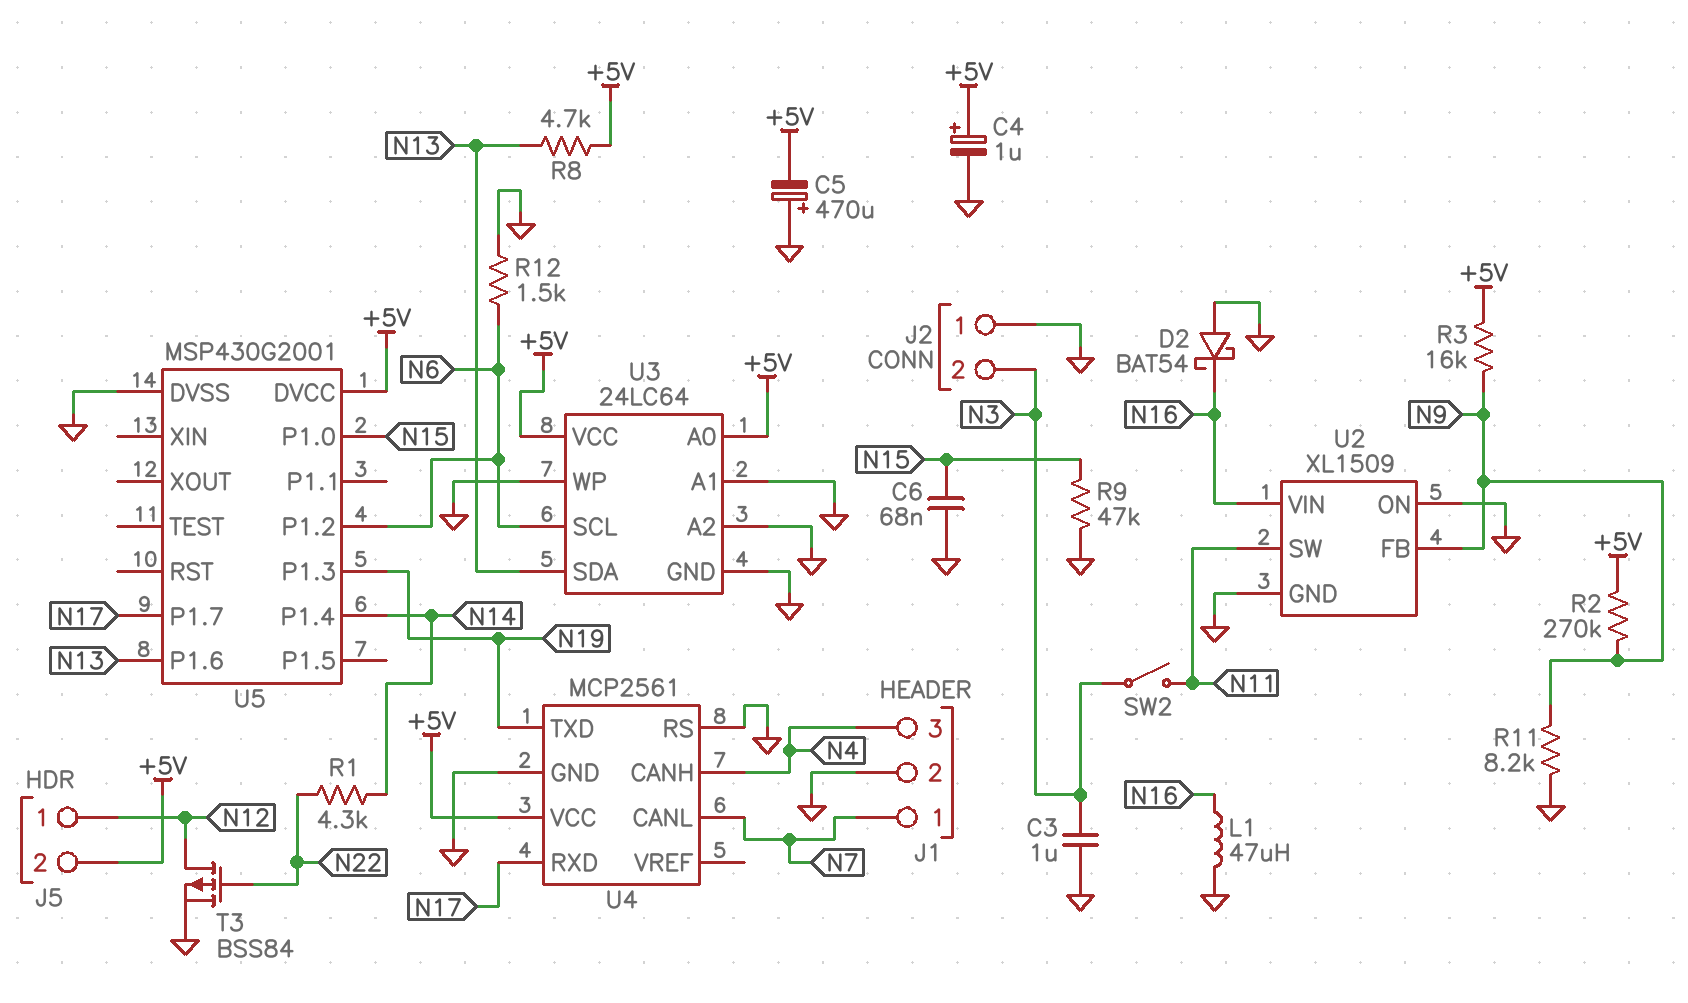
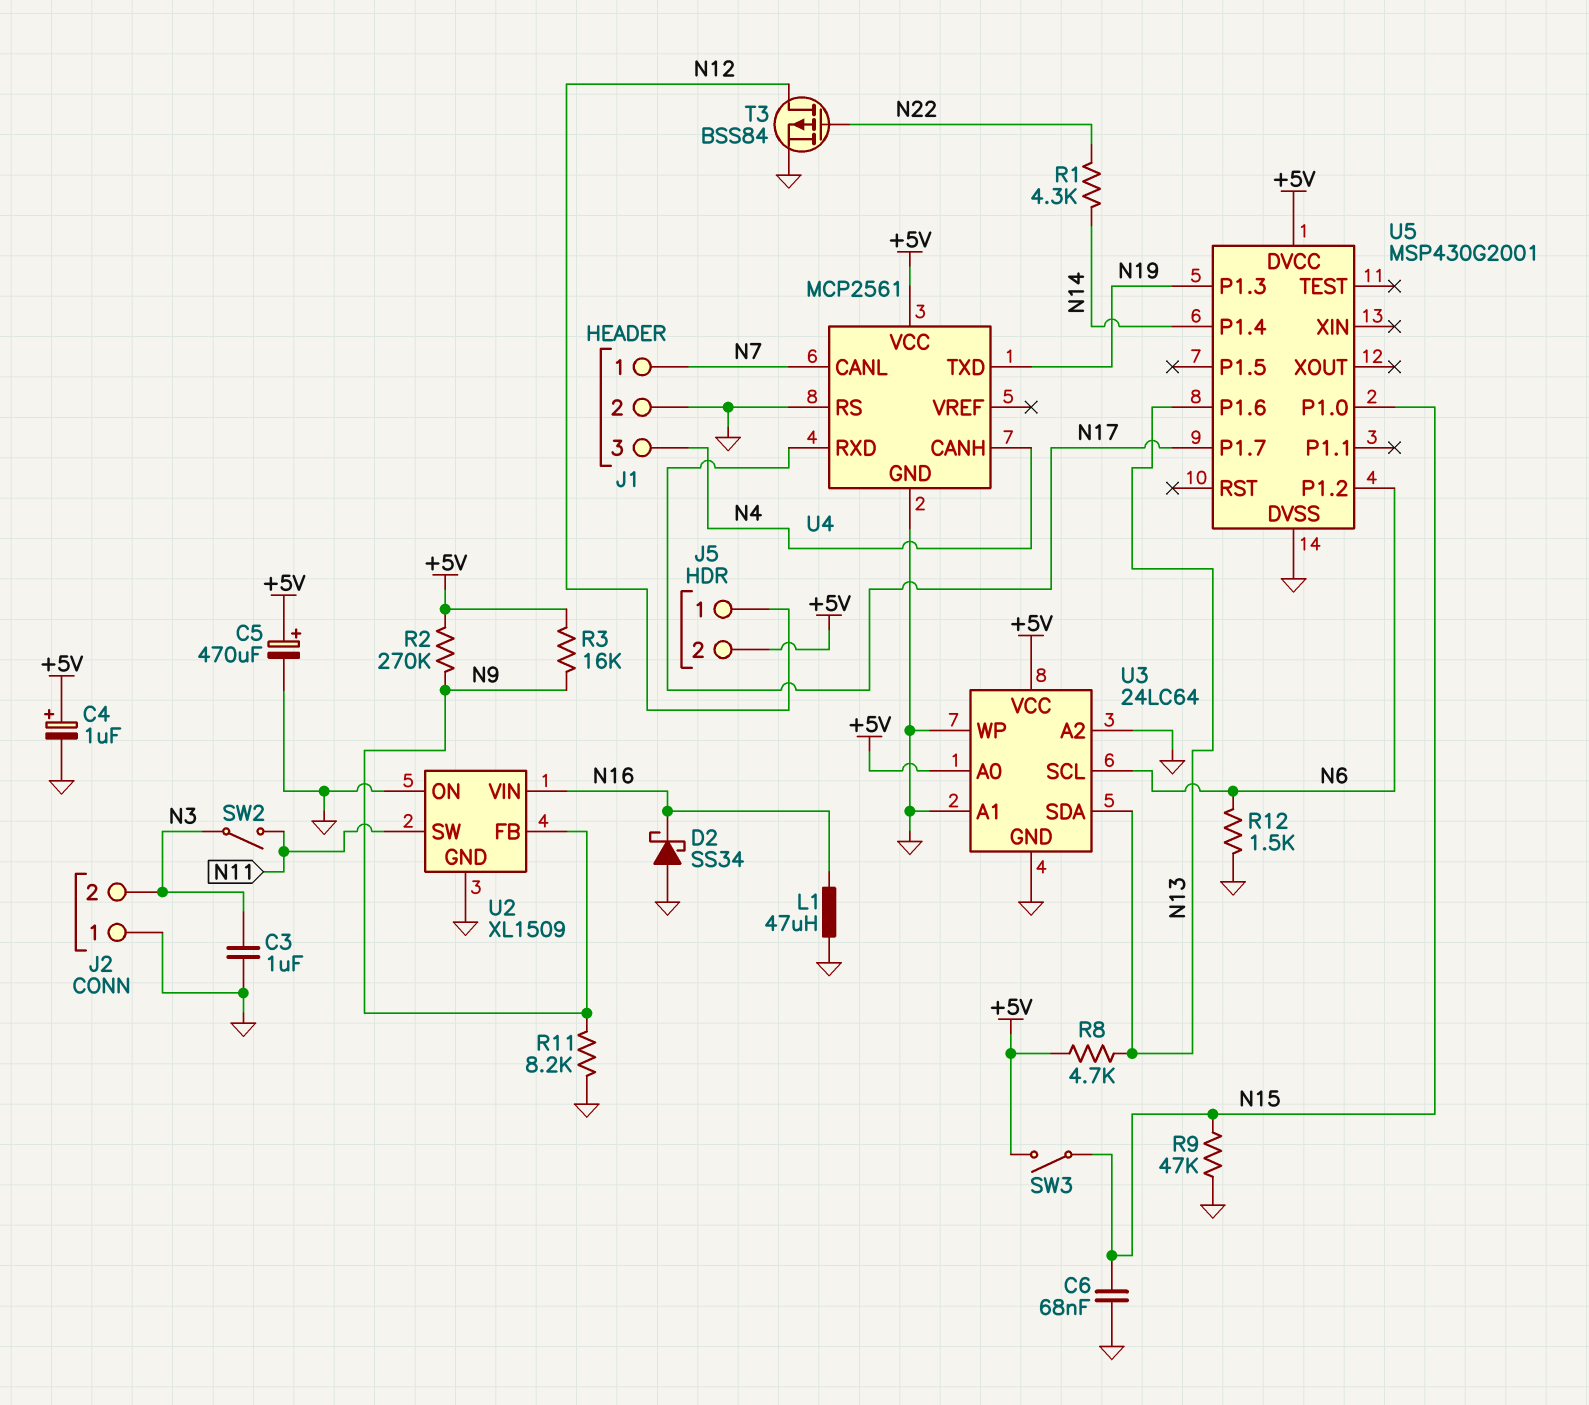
C5: 470uF (plus GND, minus +5V) -> 470uF (plus +5V, minus GND)
D2: schottky BAT54 (A GND, K N16) -> schottky SS34 (A GND, K N16)
SW3: none -> switch (+5V, N15)

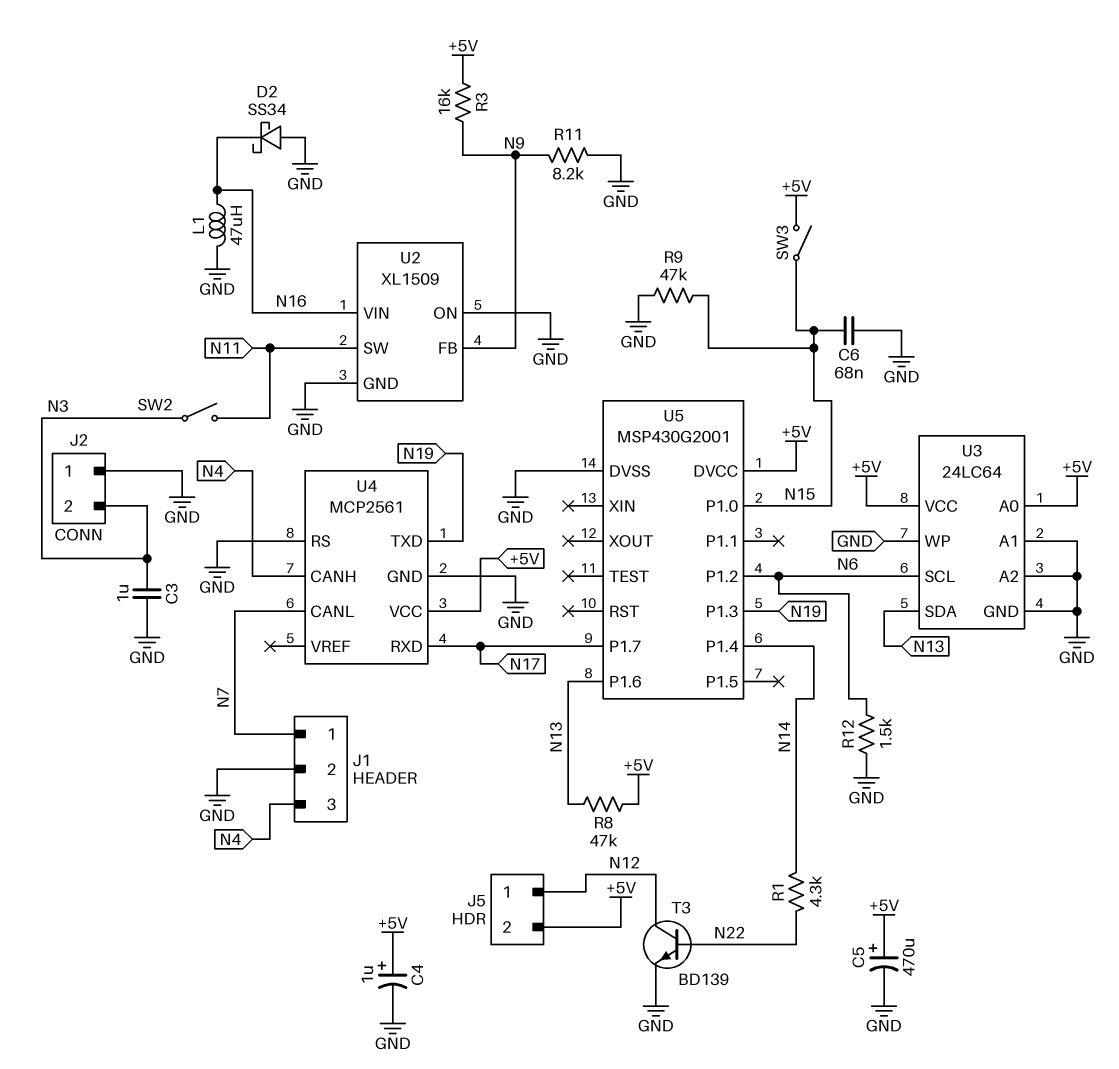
R2: 270k (+5V, N9) -> none
R8: 4.7k (+5V, N13) -> 47k (+5V, N13)
T3: PMOS BSS84 (G N22, D N12, S GND) -> NPN BD139 (B N22, C N12, E GND)

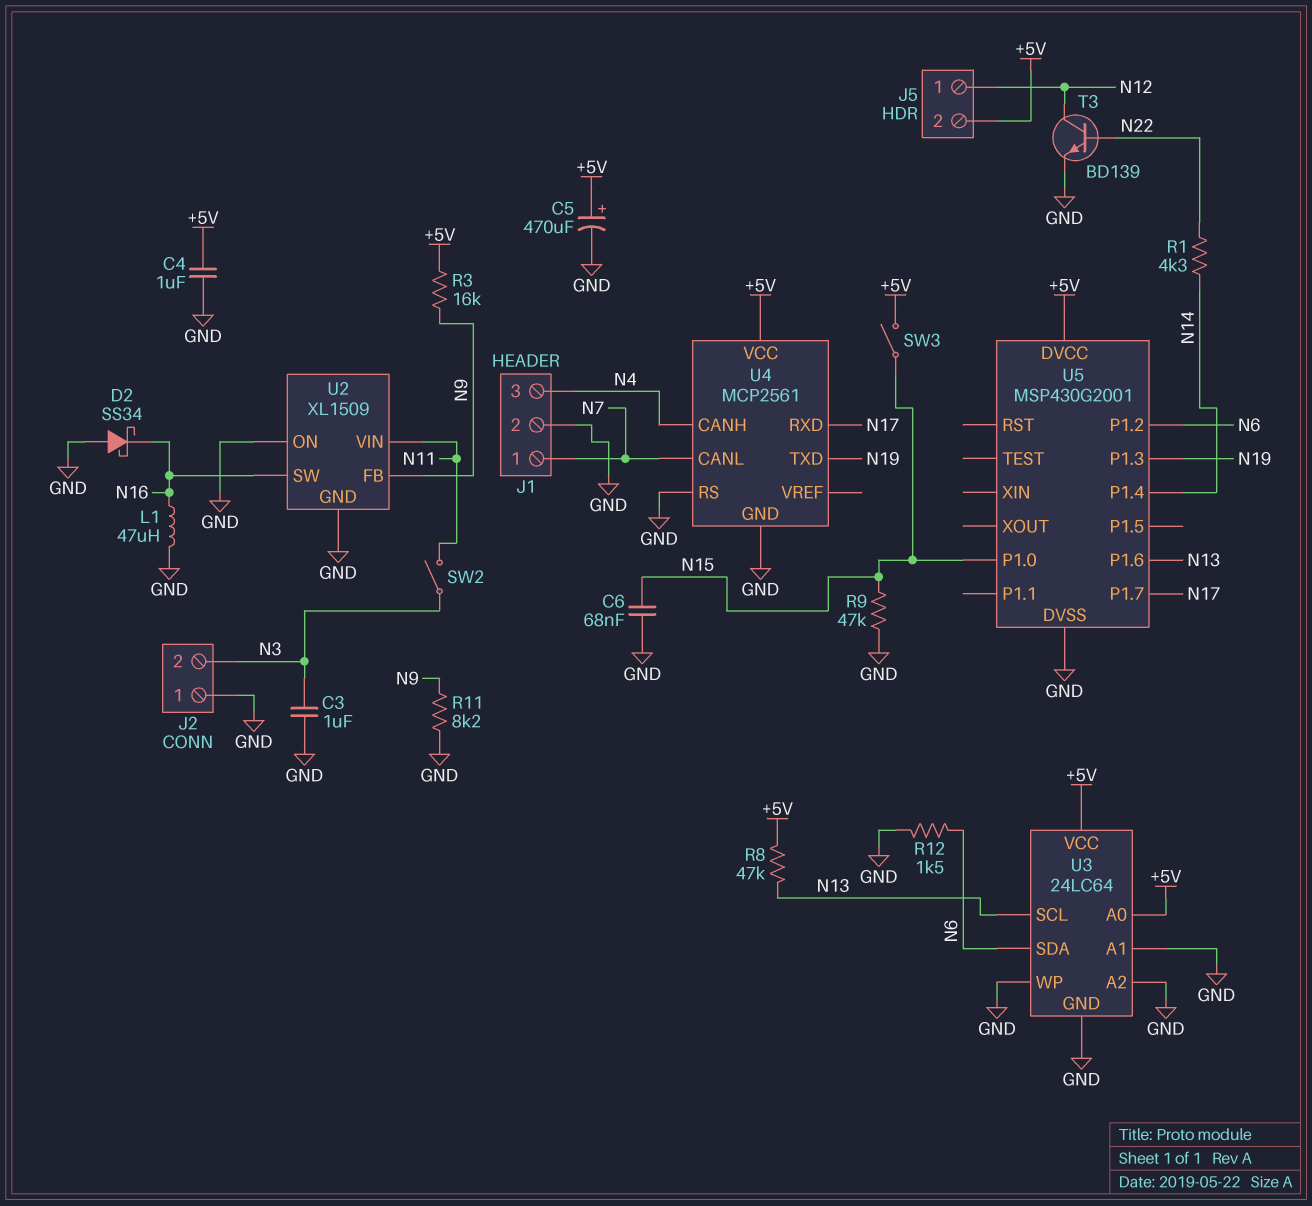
C4: 1uF (plus +5V, minus GND) -> 1uF (+5V, GND)
U2 pin SW: N11 -> N16
U2 pin VIN: N16 -> N11
U3 pin SCL: N6 -> N13
U3 pin SDA: N13 -> N6

